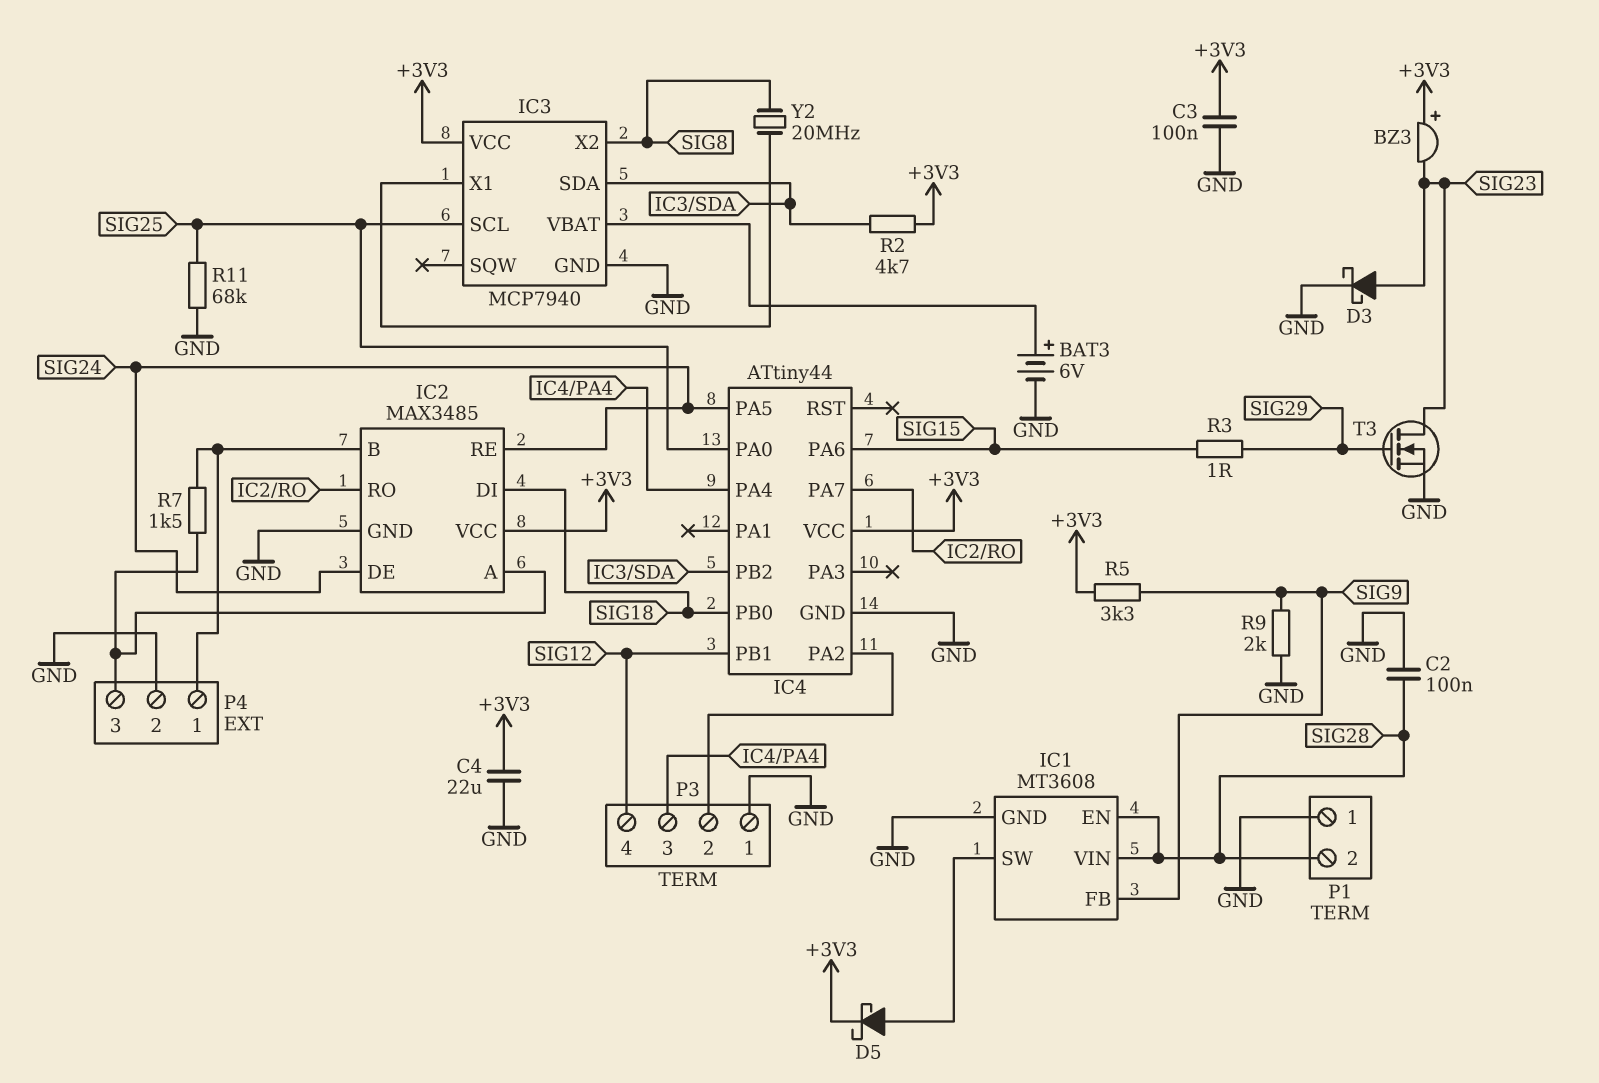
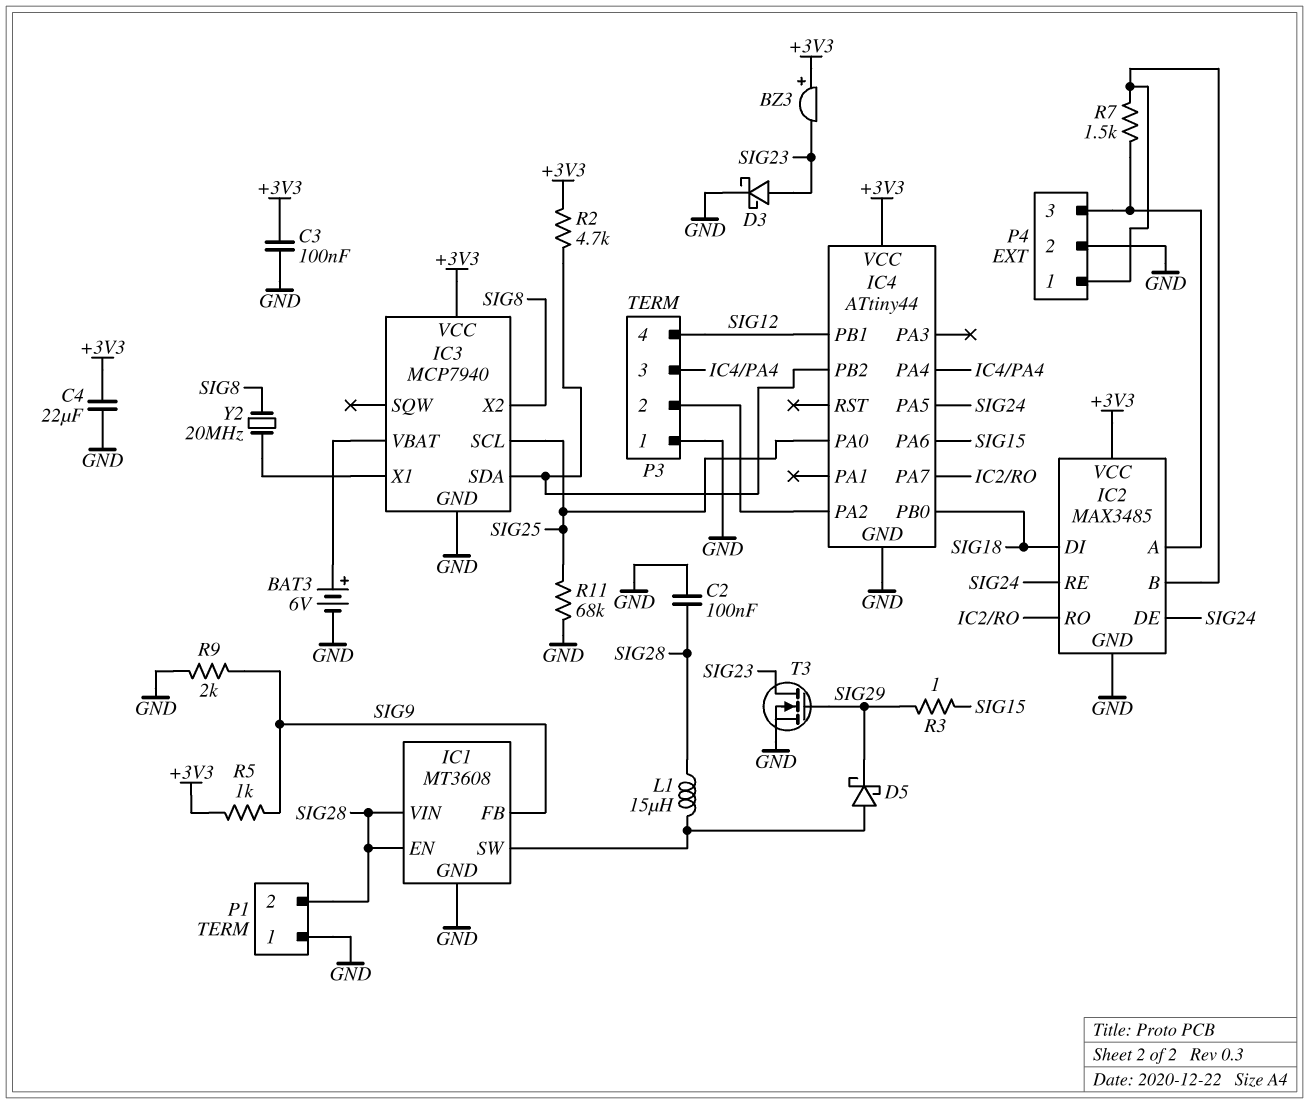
D5: schottky (A IC1/SW, K +3V3) -> schottky (A IC1/SW, K SIG29)
L1: none -> 15uH (IC1/SW, SIG28)
R5: 3.3k (+3V3, SIG9) -> 1k (+3V3, SIG9)

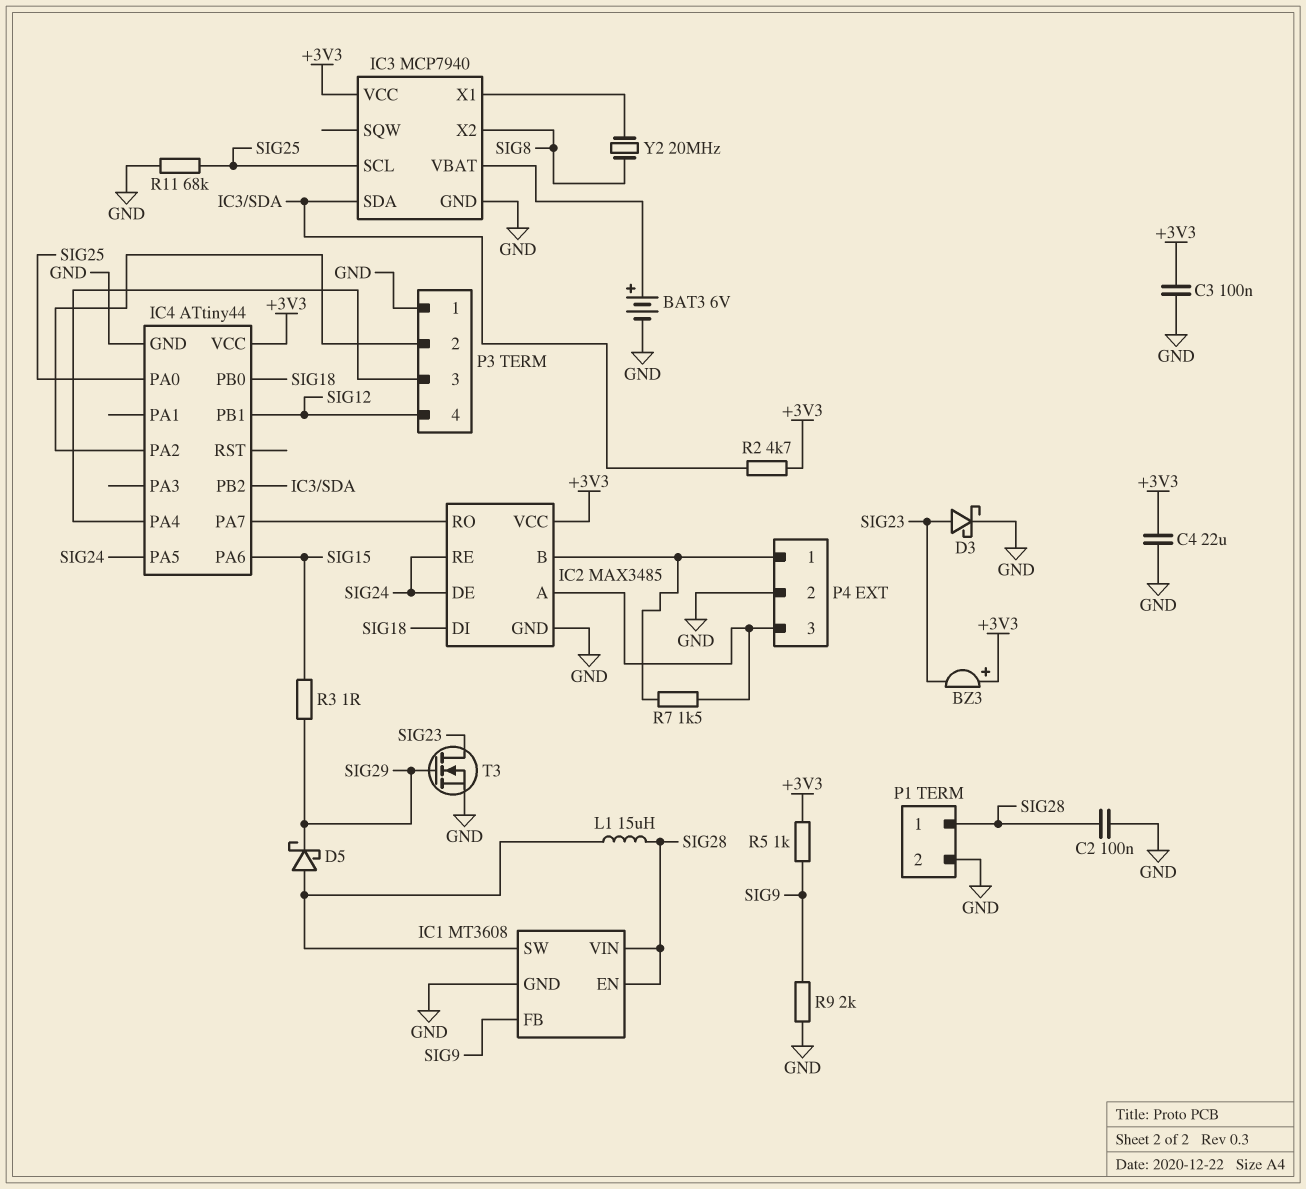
P1 pin 1: GND -> SIG28
P1 pin 2: SIG28 -> GND

